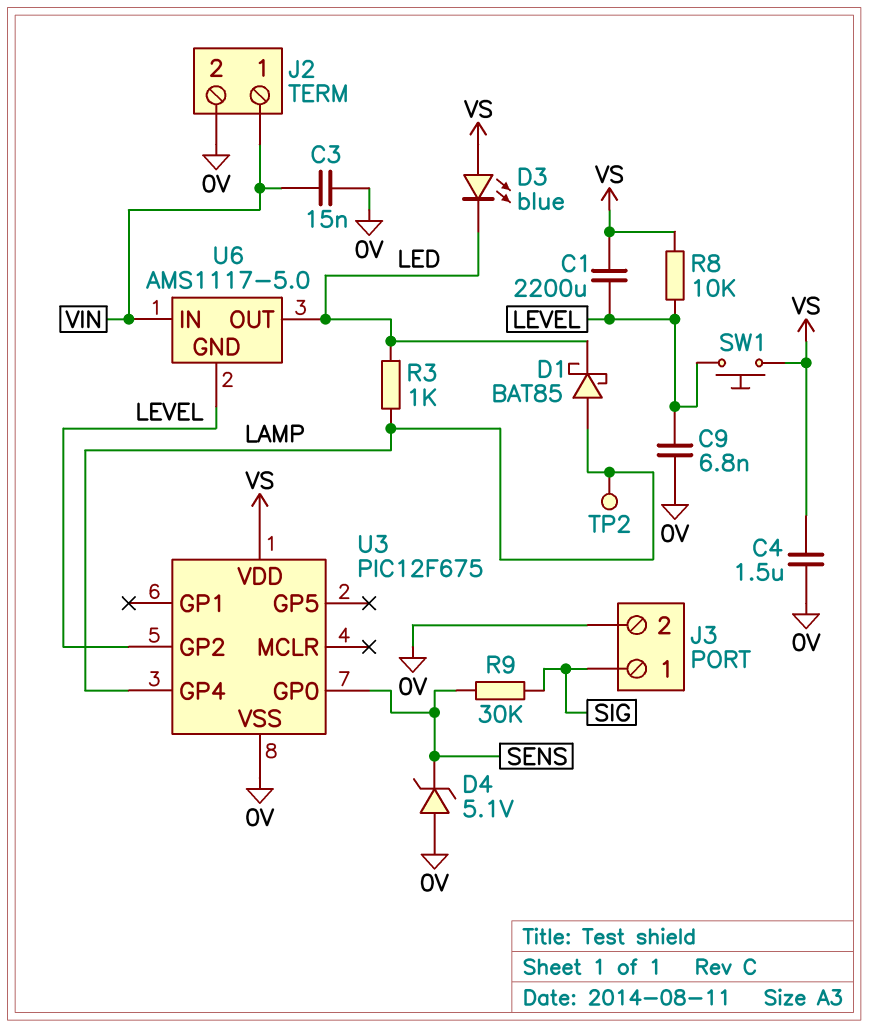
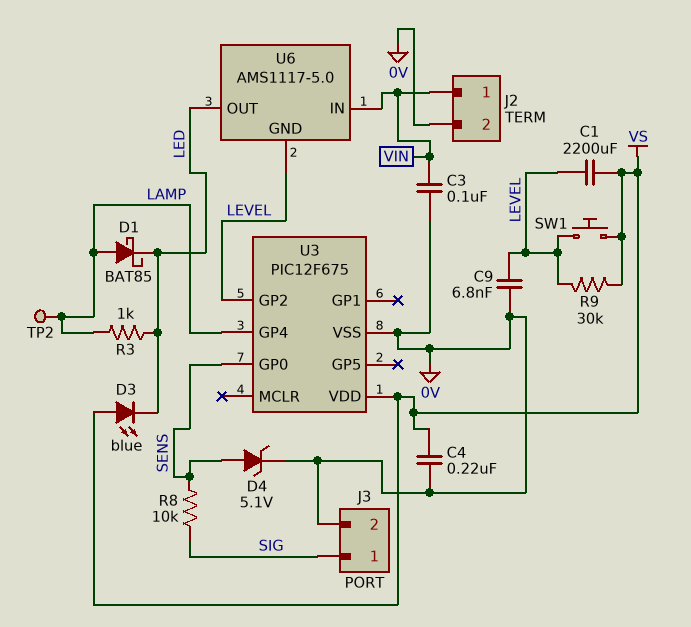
C3: 15nF (0V, VIN) -> 100nF (0V, VIN)
C4: 1.5uF (0V, VS) -> 220nF (0V, VS)
D4: zener 5.1V (A 0V, K SENS) -> zener 5.1V (A SENS, K 0V)
R8: 10k (LEVEL, VS) -> 10k (SENS, SIG)
R9: 30k (SENS, SIG) -> 30k (LEVEL, VS)

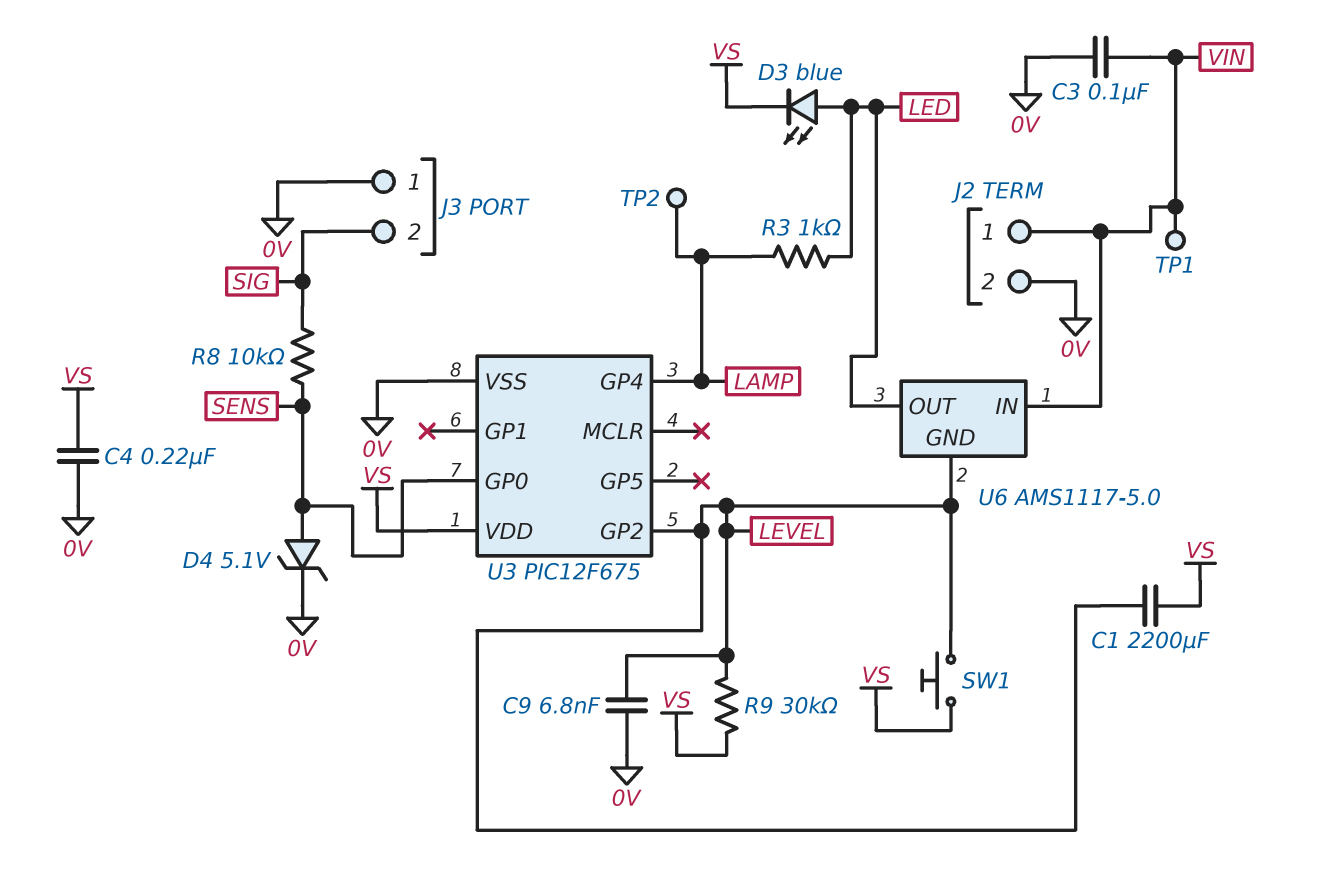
D1: schottky BAT85 (A LAMP, K LED) -> none
D3: LED blue (A VS, K LED) -> LED blue (A LED, K VS)
J3 pin 1: SIG -> 0V
J3 pin 2: 0V -> SIG
TP1: none -> test point (VIN)

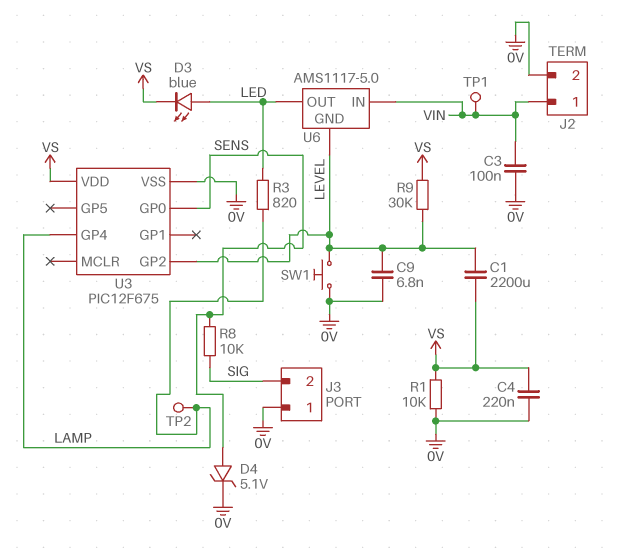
R1: none -> 10k (0V, VS)
R3: 1k (LAMP, LED) -> 820 (LAMP, LED)
SW1: button (LEVEL, VS) -> button (0V, LEVEL)

